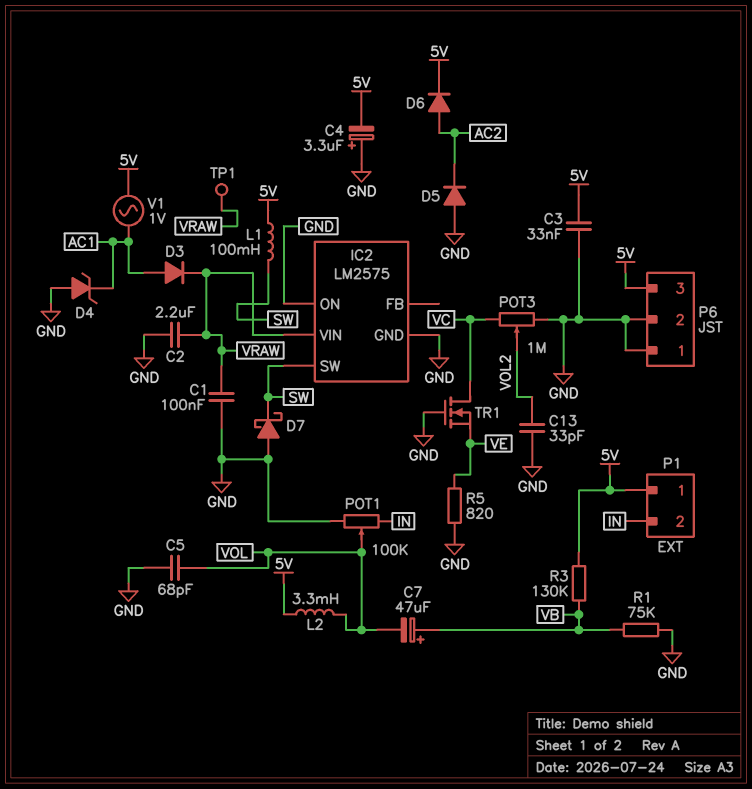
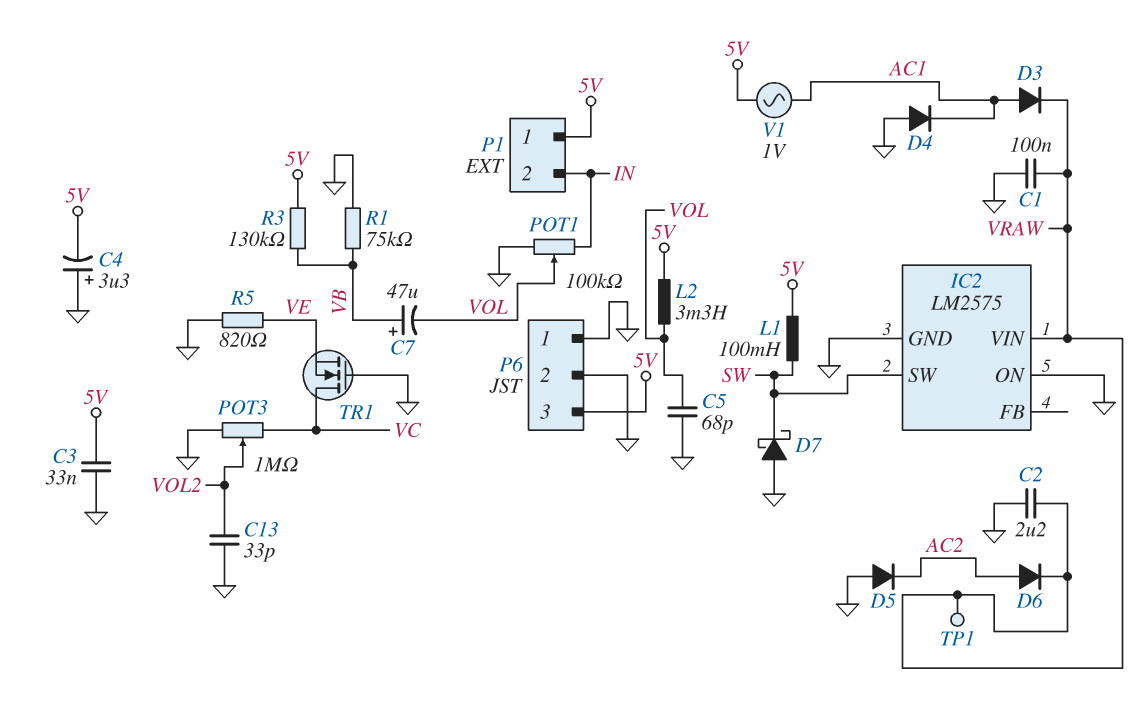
D4: zener (A GND, K AC1) -> diode (A GND, K AC1)
D6: diode (A AC2, K 5V) -> diode (A AC2, K VRAW)

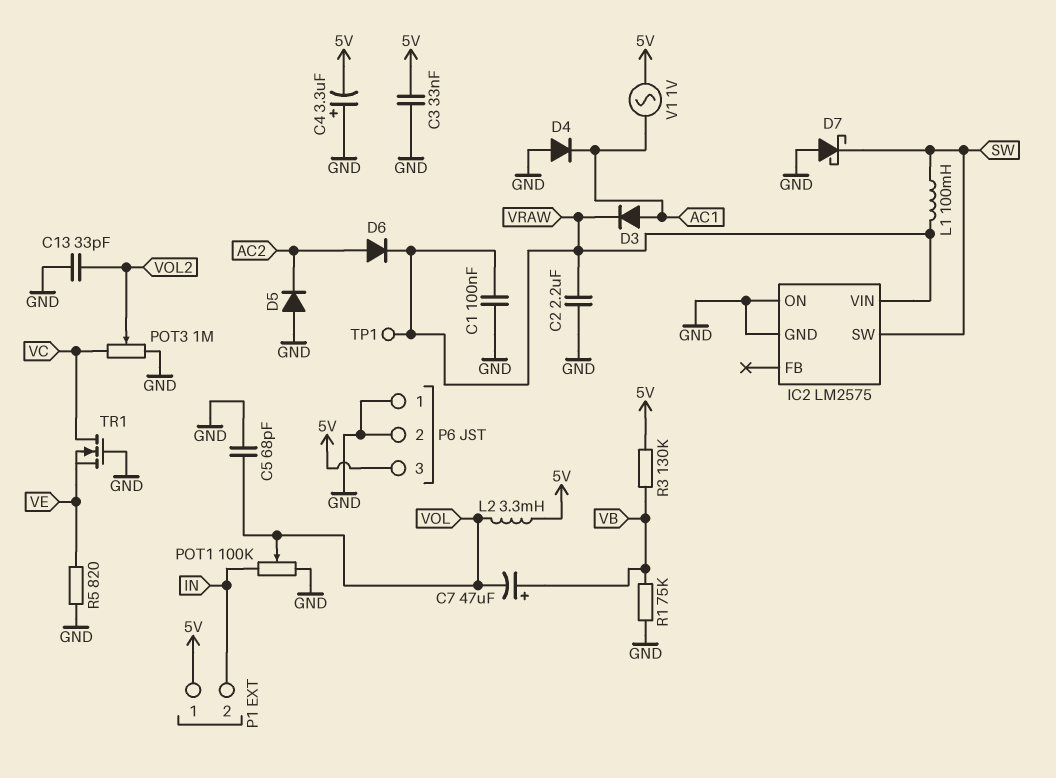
L1: 100mH (5V, SW) -> 100mH (SW, VRAW)

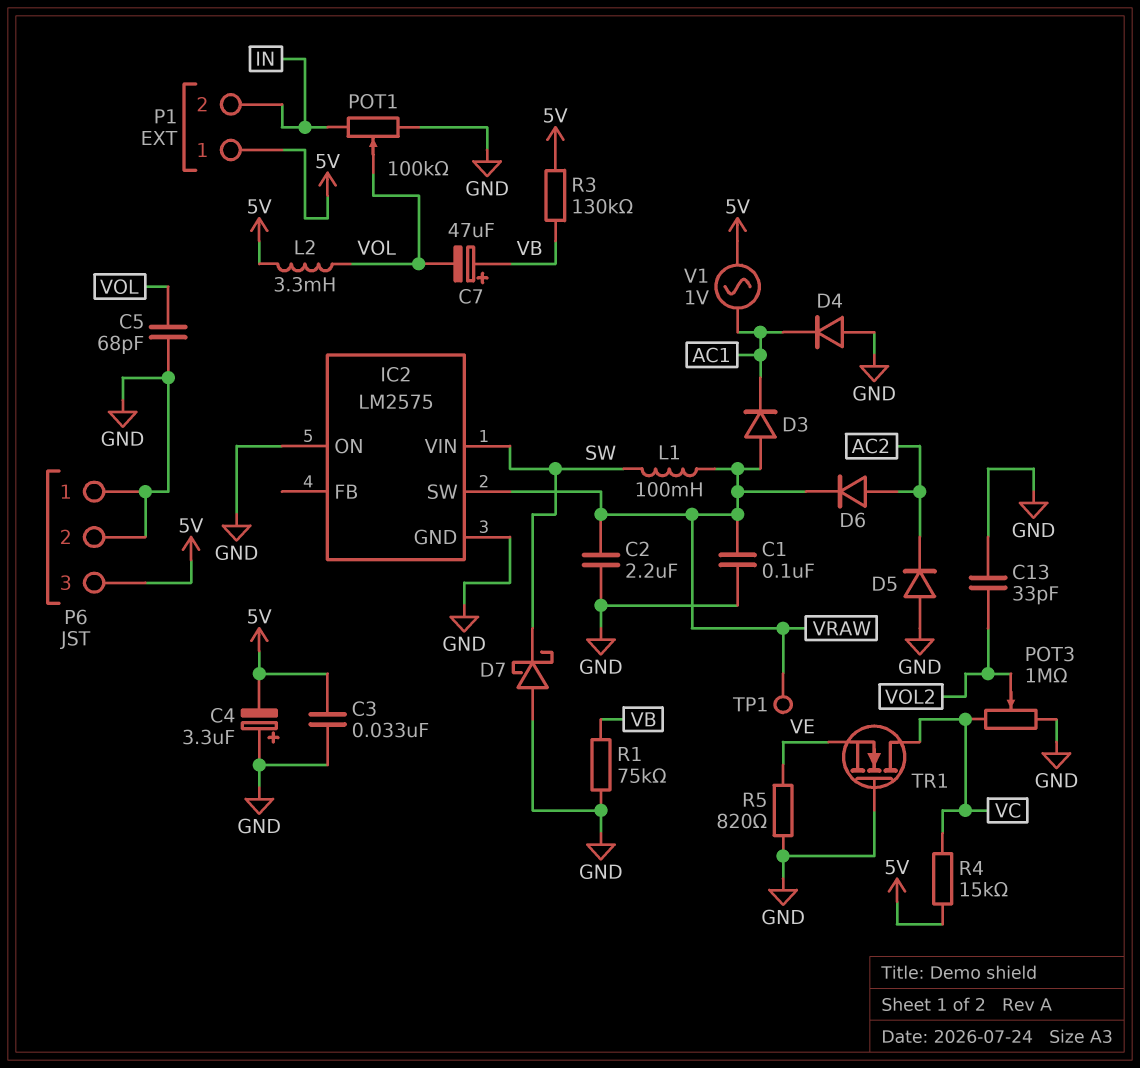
D3: diode (A AC1, K VRAW) -> diode (A VRAW, K AC1)
IC2 pin SW: SW -> VRAW
IC2 pin VIN: VRAW -> SW
R4: none -> 15k (5V, VC)

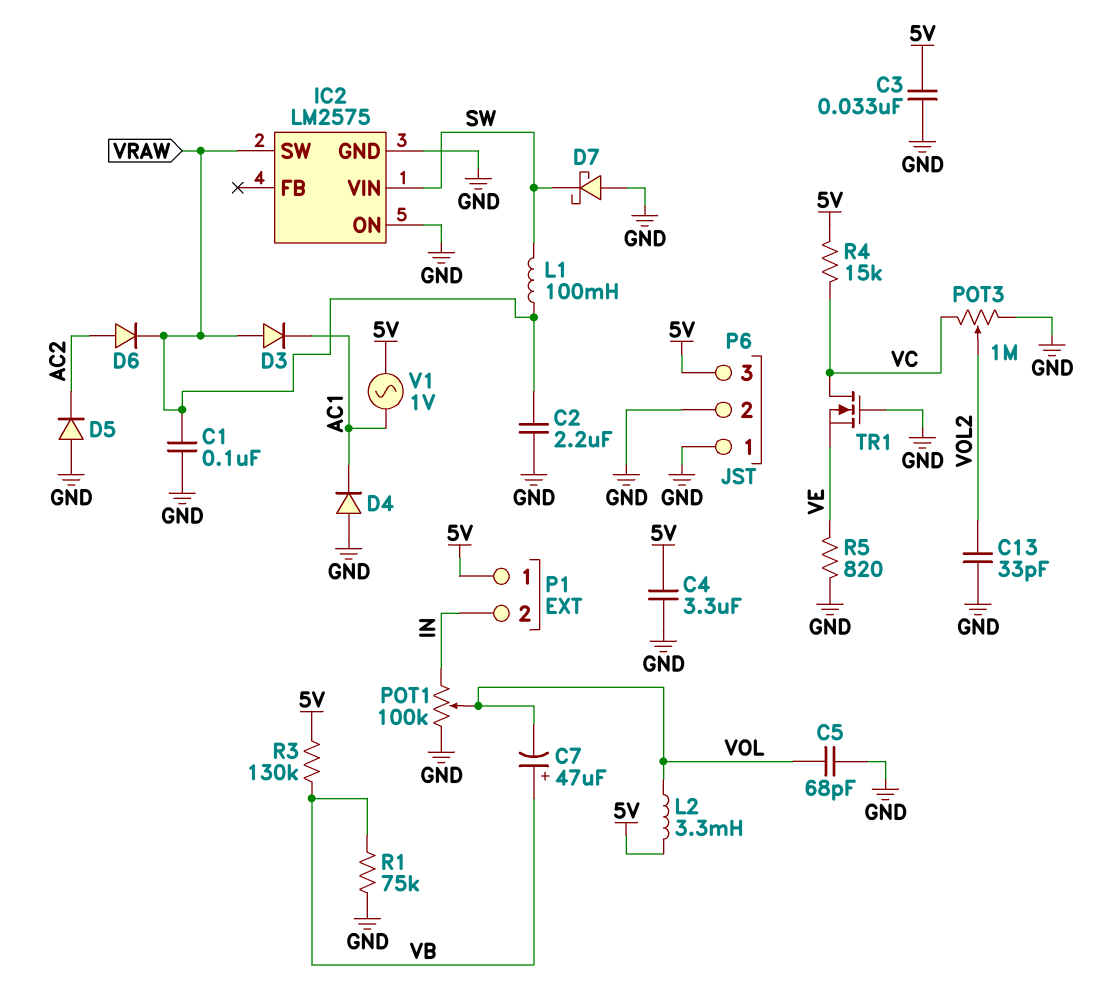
C4: 3.3uF (plus GND, minus 5V) -> 3.3uF (5V, GND)
TP1: test point (VRAW) -> none

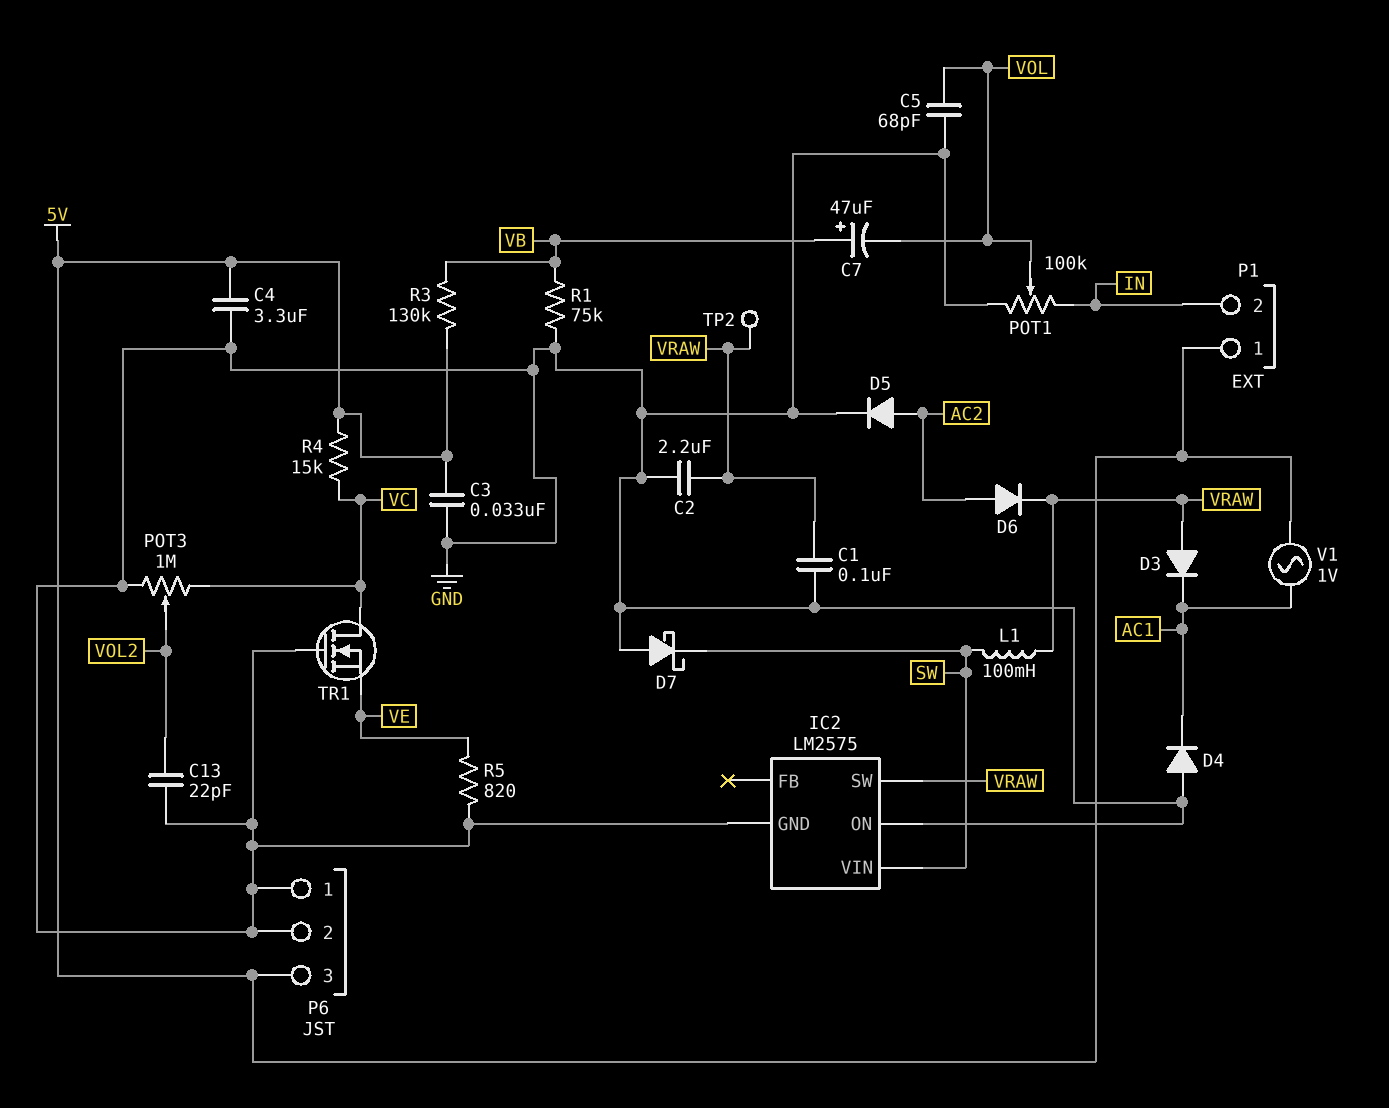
C13: 33pF (GND, VOL2) -> 22pF (GND, VOL2)
D5: diode (A GND, K AC2) -> diode (A AC2, K GND)
L2: 3.3mH (5V, VOL) -> none
TP2: none -> test point (VRAW)

